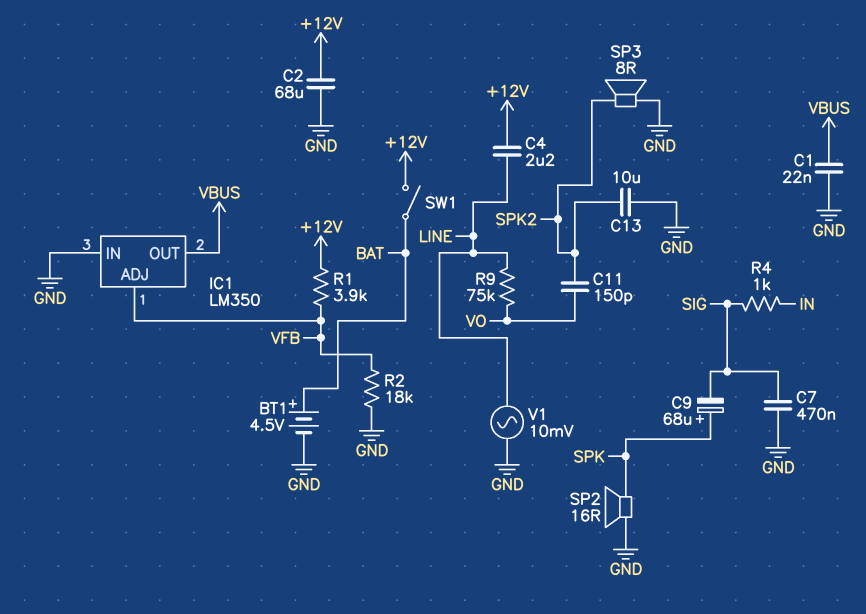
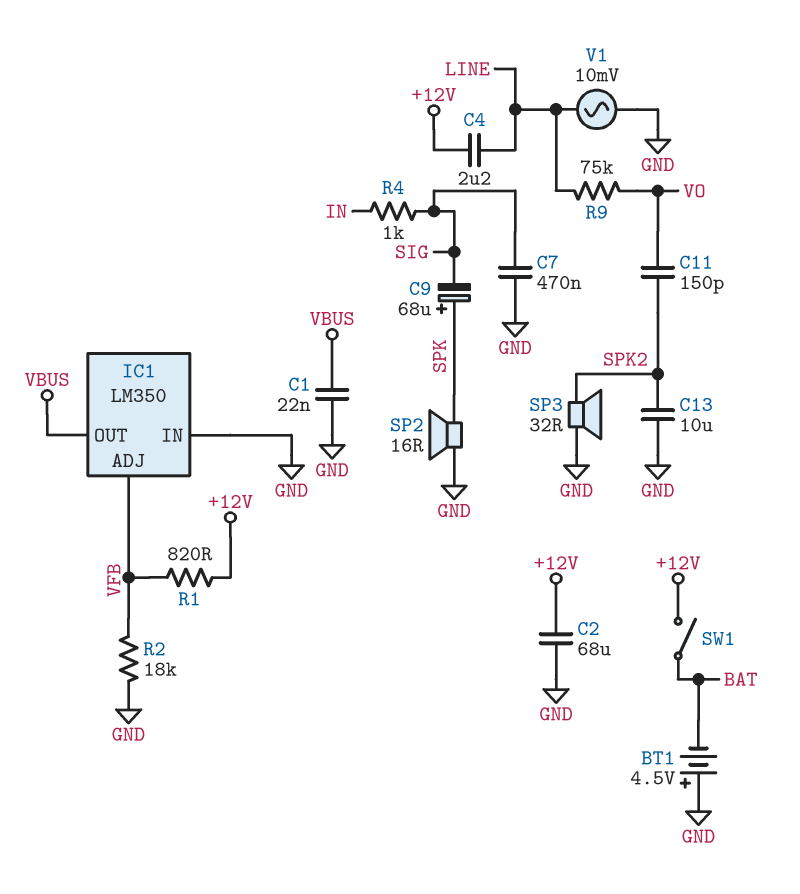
BT1: 4.5V (plus BAT, minus GND) -> 4.5V (plus GND, minus BAT)
R1: 3.9k (+12V, VFB) -> 820 (+12V, VFB)
SP3: speaker 8R (GND, SPK2) -> speaker 32R (GND, SPK2)

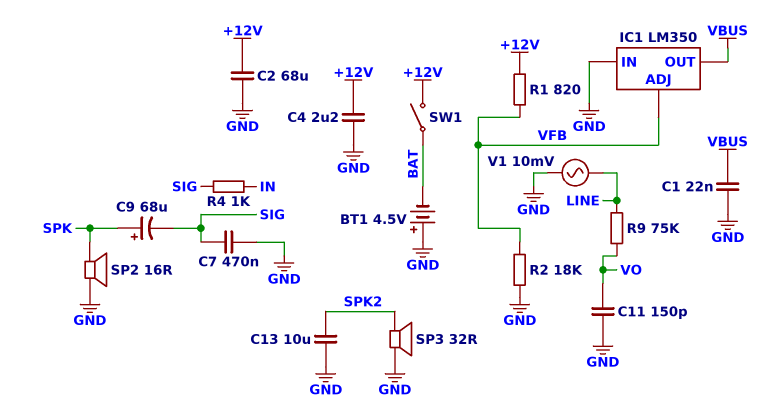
C4: 2.2uF (+12V, LINE) -> 2.2uF (+12V, GND)
C11: 150pF (SPK2, VO) -> 150pF (GND, VO)

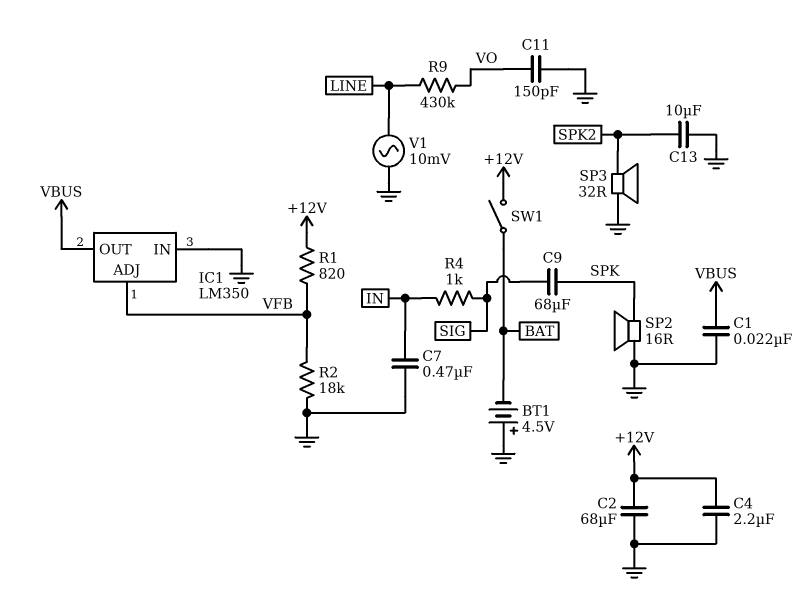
C7: 470nF (GND, SIG) -> 470nF (GND, IN)
C9: 68uF (plus SPK, minus SIG) -> 68uF (SIG, SPK)
R9: 75k (LINE, VO) -> 430k (LINE, VO)

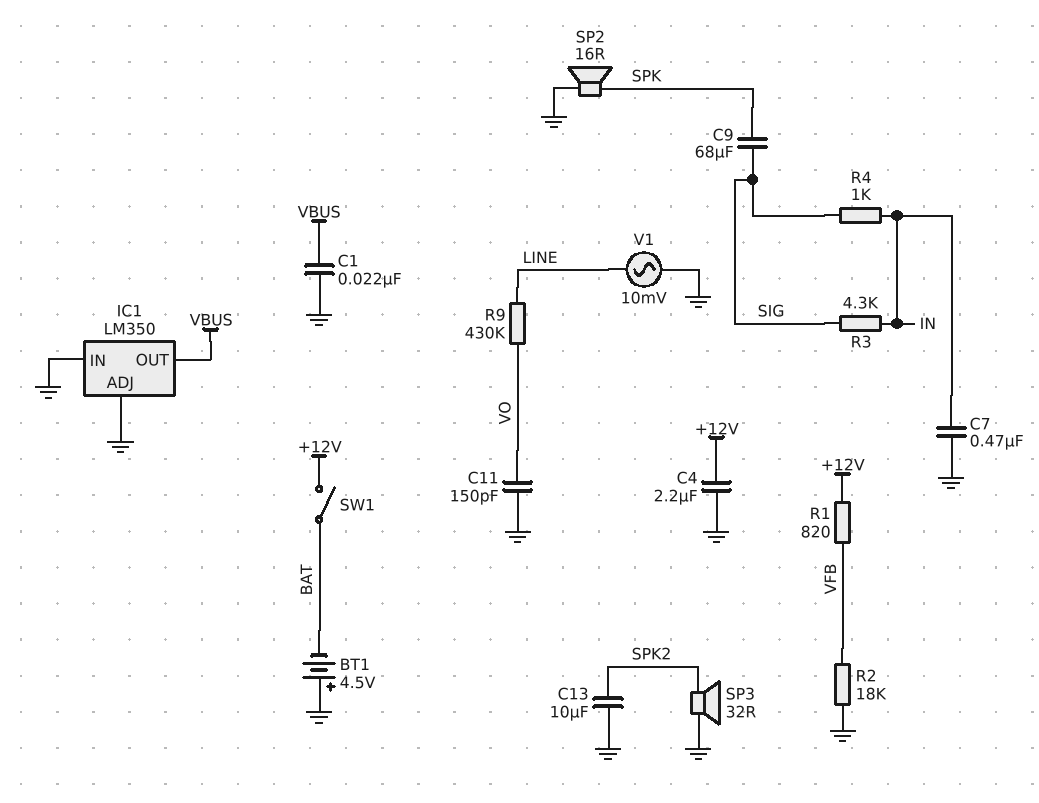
C2: 68uF (+12V, GND) -> none
IC1 pin ADJ: VFB -> GND
R3: none -> 4.3k (IN, SIG)

